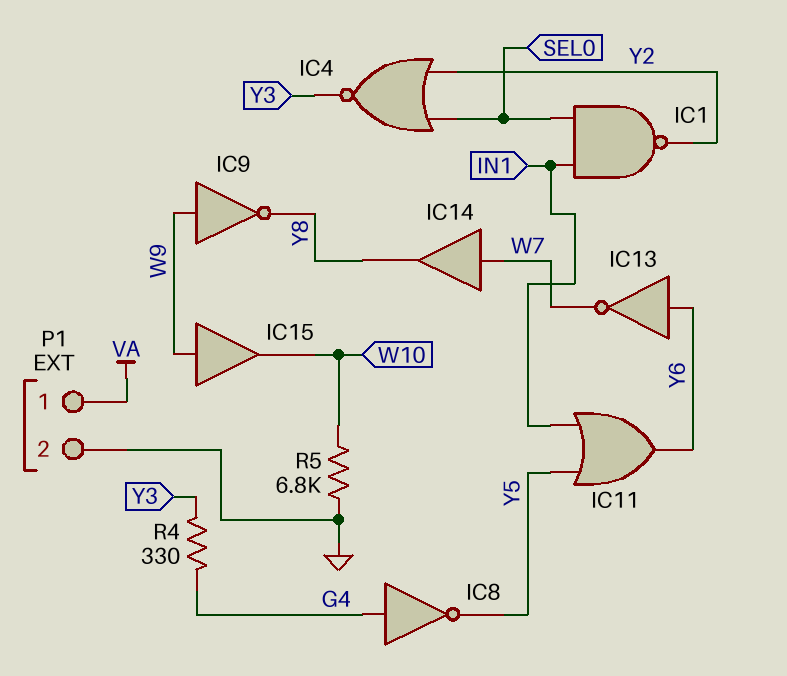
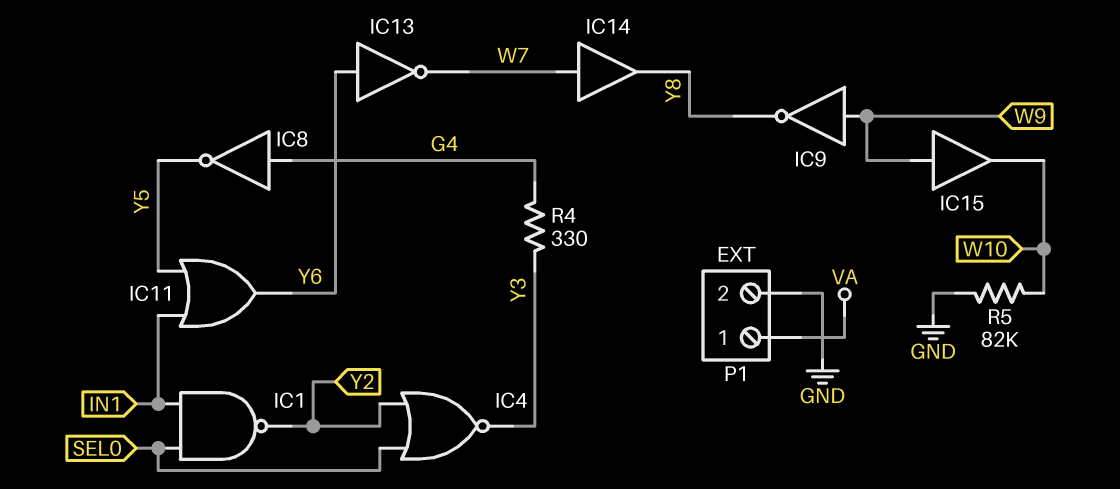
R5: 6.8k (GND, W10) -> 82k (GND, W10)

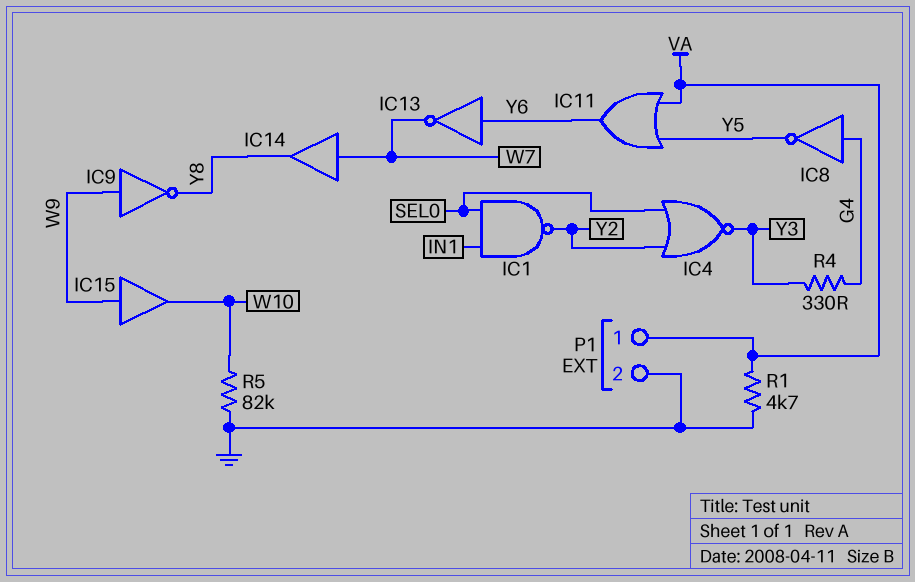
IC11: OR (in IN1, in Y5, out Y6) -> OR (in VA, in Y5, out Y6)
R1: none -> 4.7k (GND, VA)

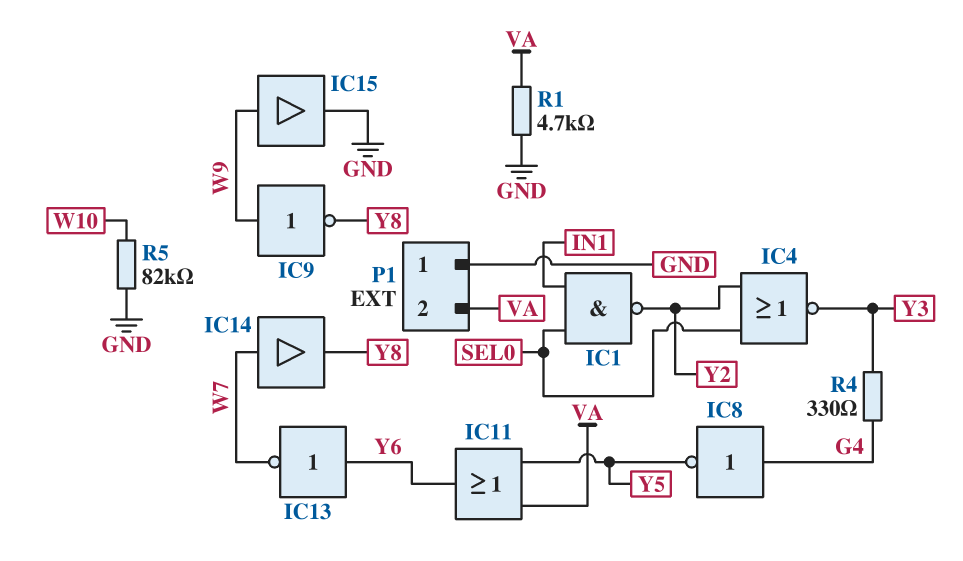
IC15: buffer (in W9, out W10) -> buffer (in W9, out GND)
P1 pin 1: VA -> GND
P1 pin 2: GND -> VA

